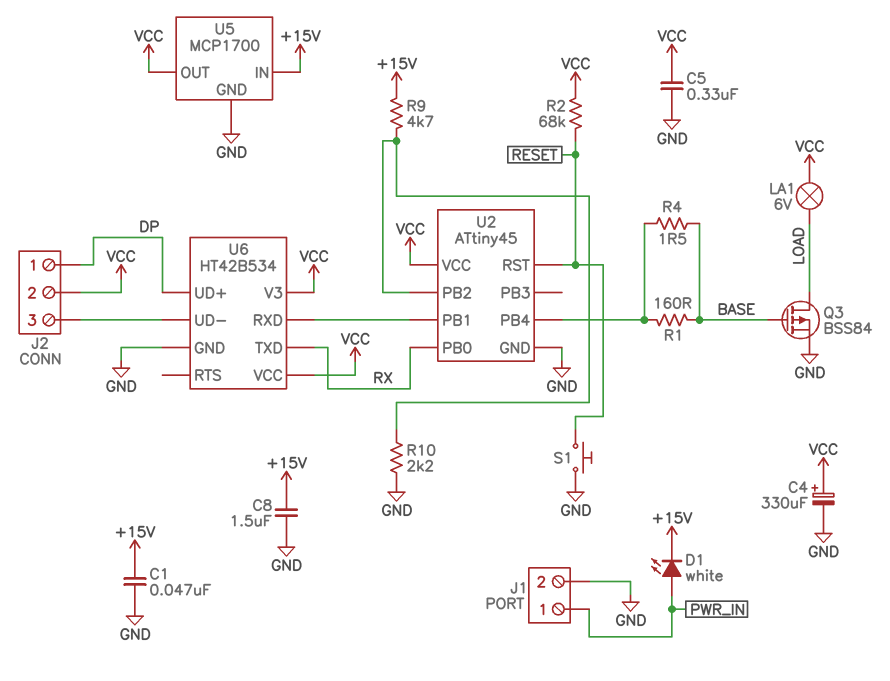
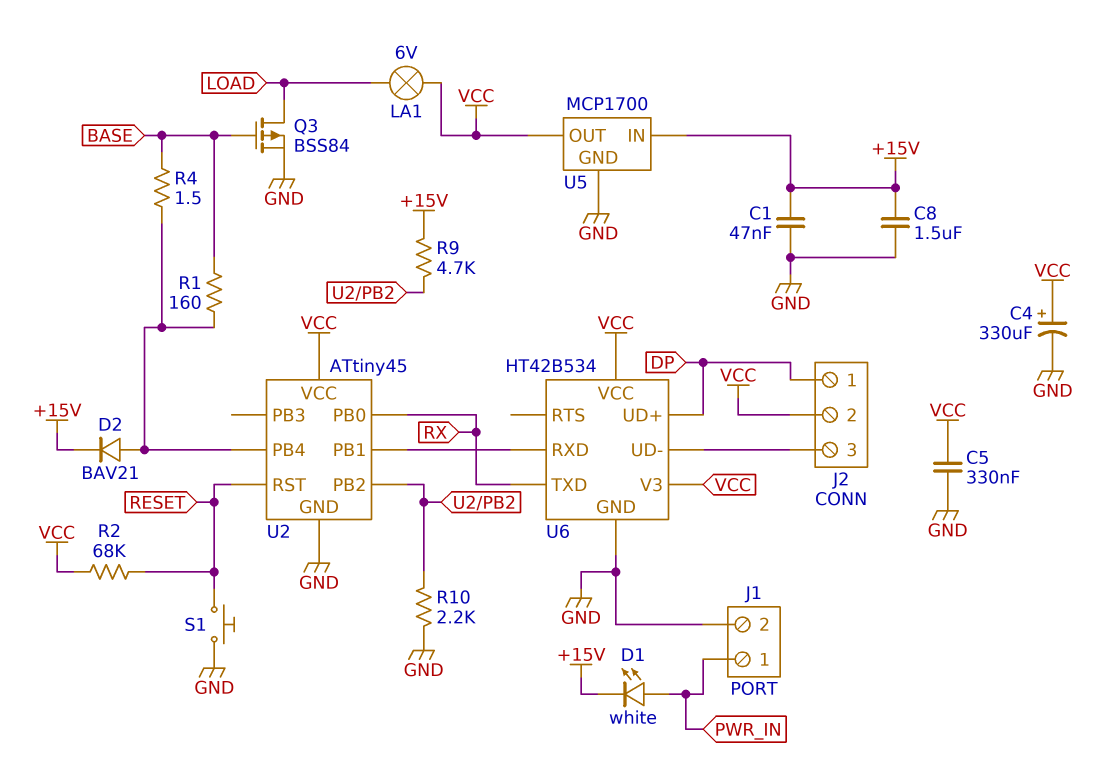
D2: none -> diode BAV21 (A U2/PB4, K +15V)

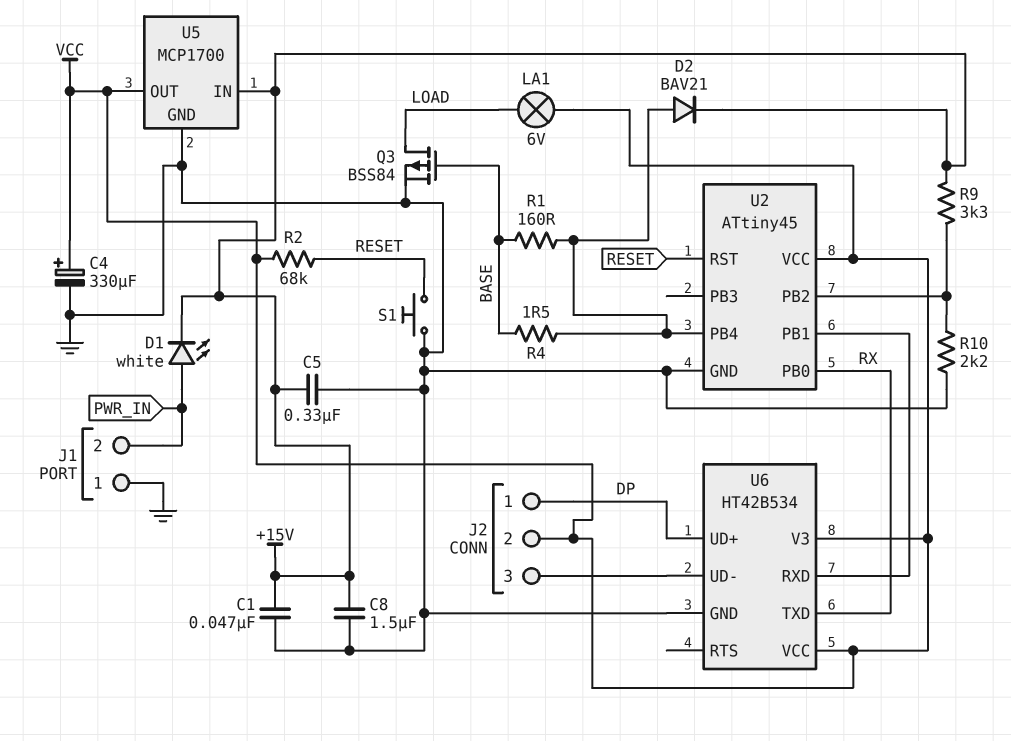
C5: 330nF (GND, VCC) -> 330nF (+15V, GND)
J1 pin 1: PWR_IN -> GND
J1 pin 2: GND -> PWR_IN
R9: 4.7k (+15V, U2/PB2) -> 3.3k (+15V, U2/PB2)

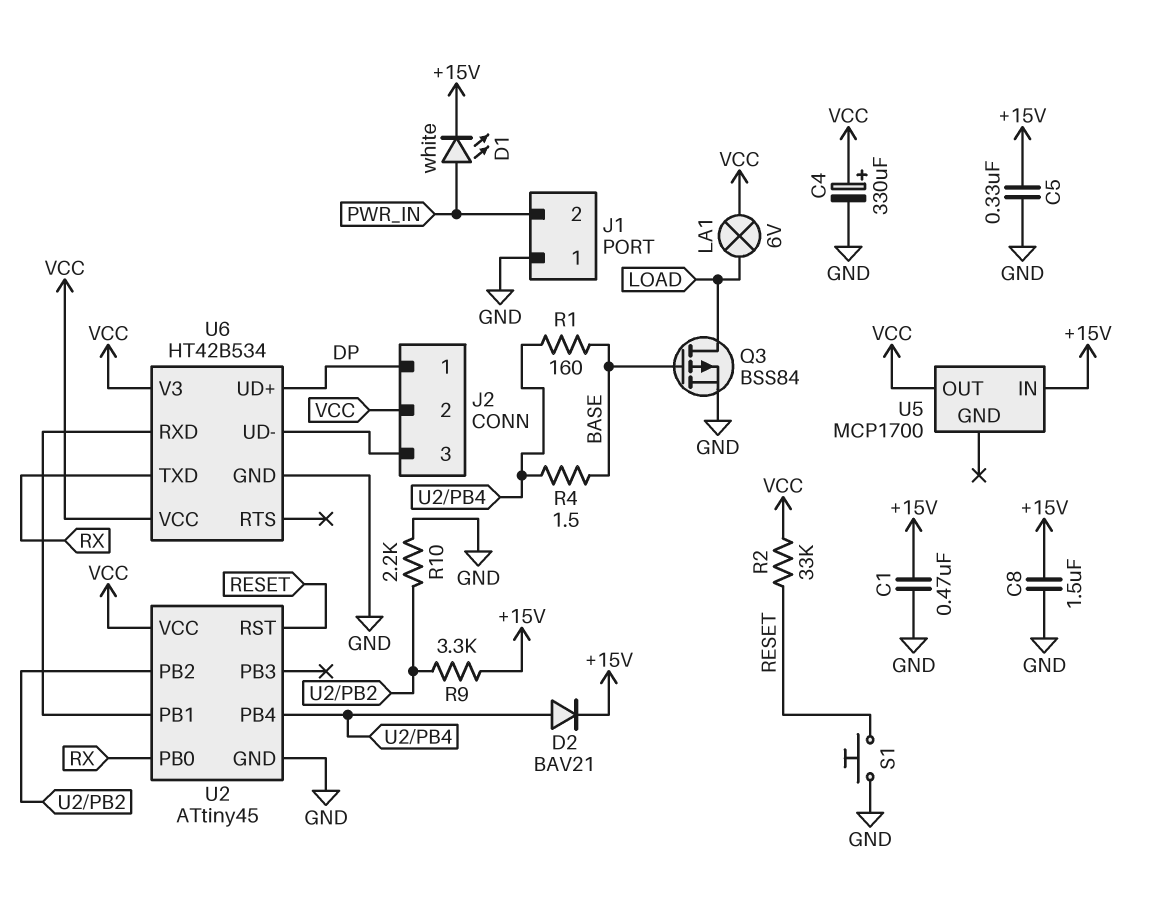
C1: 47nF (+15V, GND) -> 470nF (+15V, GND)
R2: 68k (RESET, VCC) -> 33k (RESET, VCC)
U5 pin GND: GND -> none

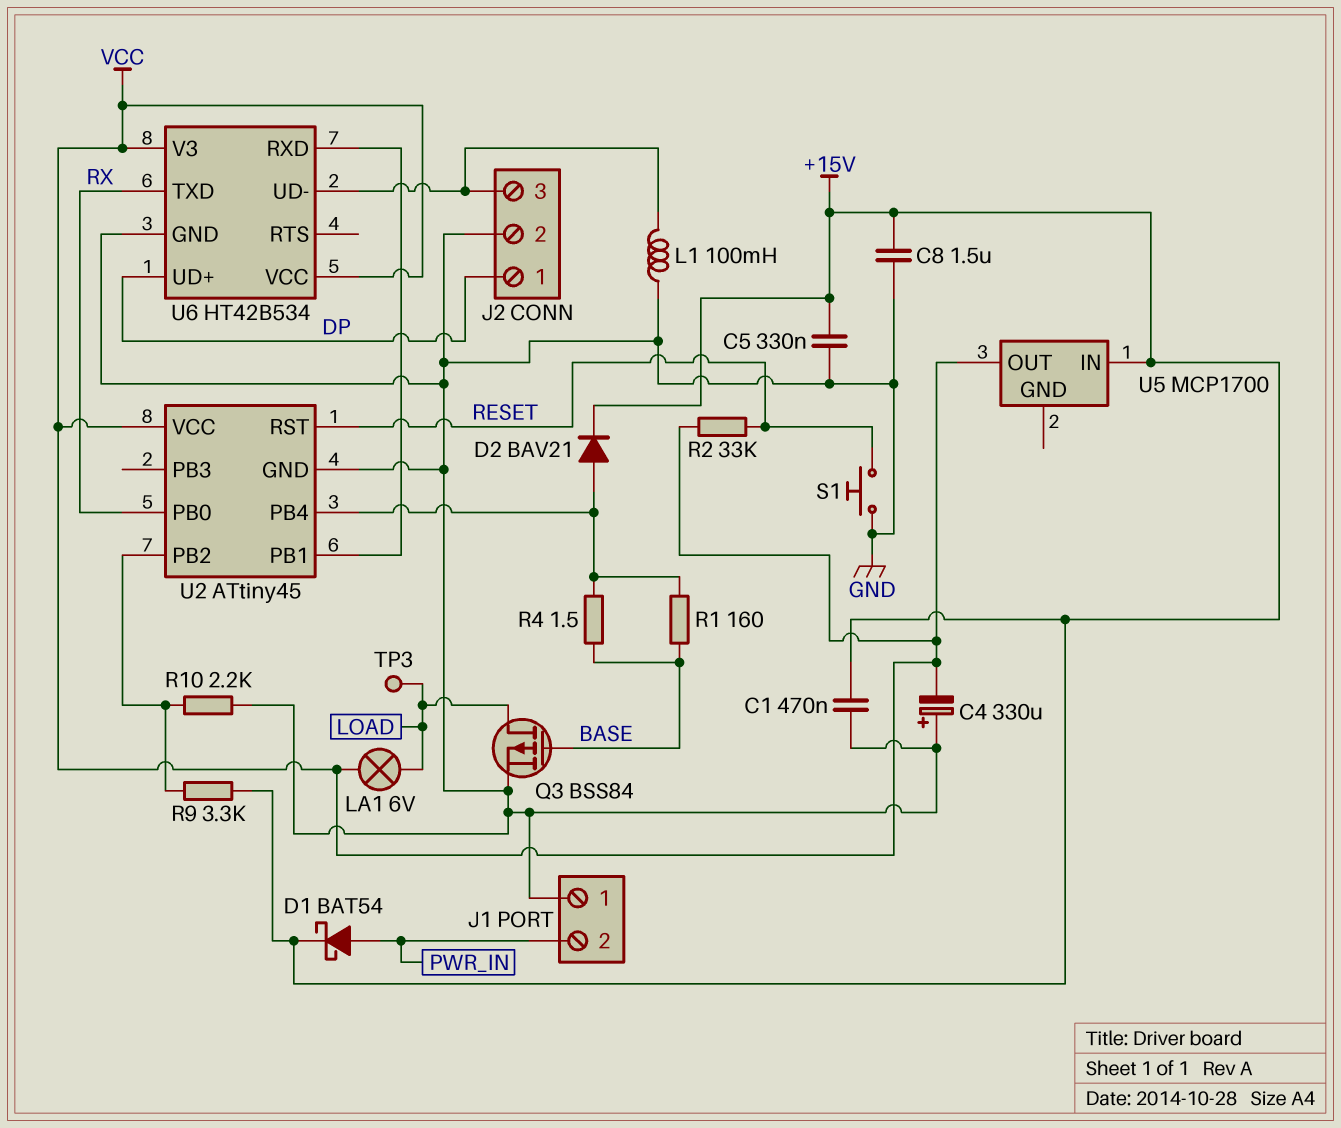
C4: 330uF (plus VCC, minus GND) -> 330uF (plus GND, minus VCC)
D1: LED white (A PWR_IN, K +15V) -> schottky BAT54 (A PWR_IN, K +15V)
J2 pin 2: VCC -> GND
L1: none -> 100mH (GND, J2/3)
TP3: none -> test point (LOAD)

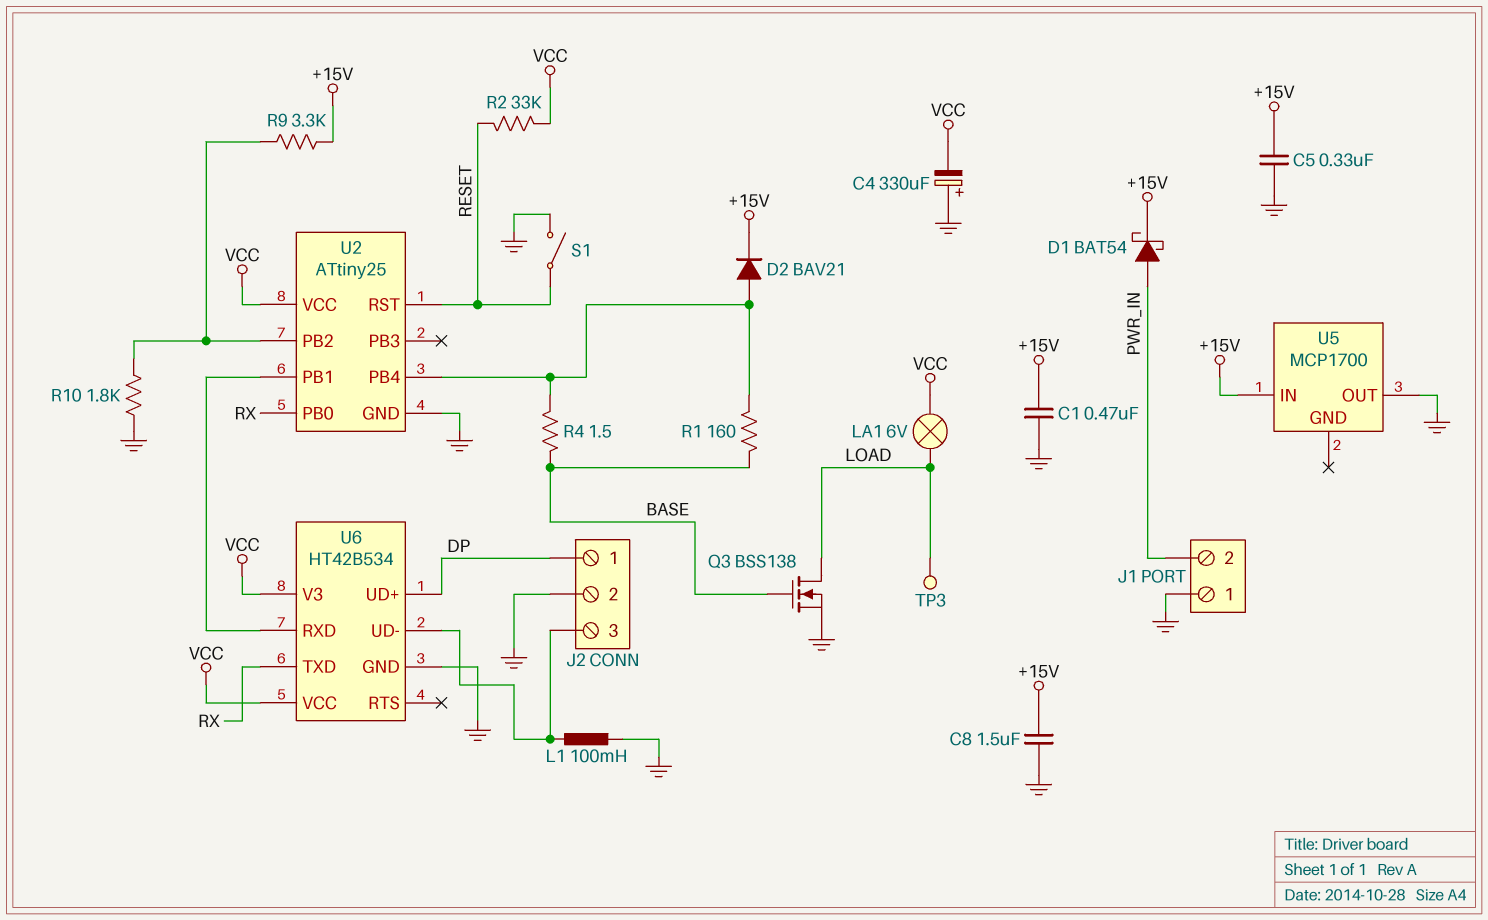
Q3: PMOS BSS84 (G BASE, D LOAD, S GND) -> NMOS BSS138 (G BASE, D LOAD, S GND)
R10: 2.2k (GND, U2/PB2) -> 1.8k (GND, U2/PB2)
S1: button (GND, RESET) -> switch (GND, RESET)
U2: ATtiny45 -> ATtiny25
U5 pin OUT: VCC -> GND

